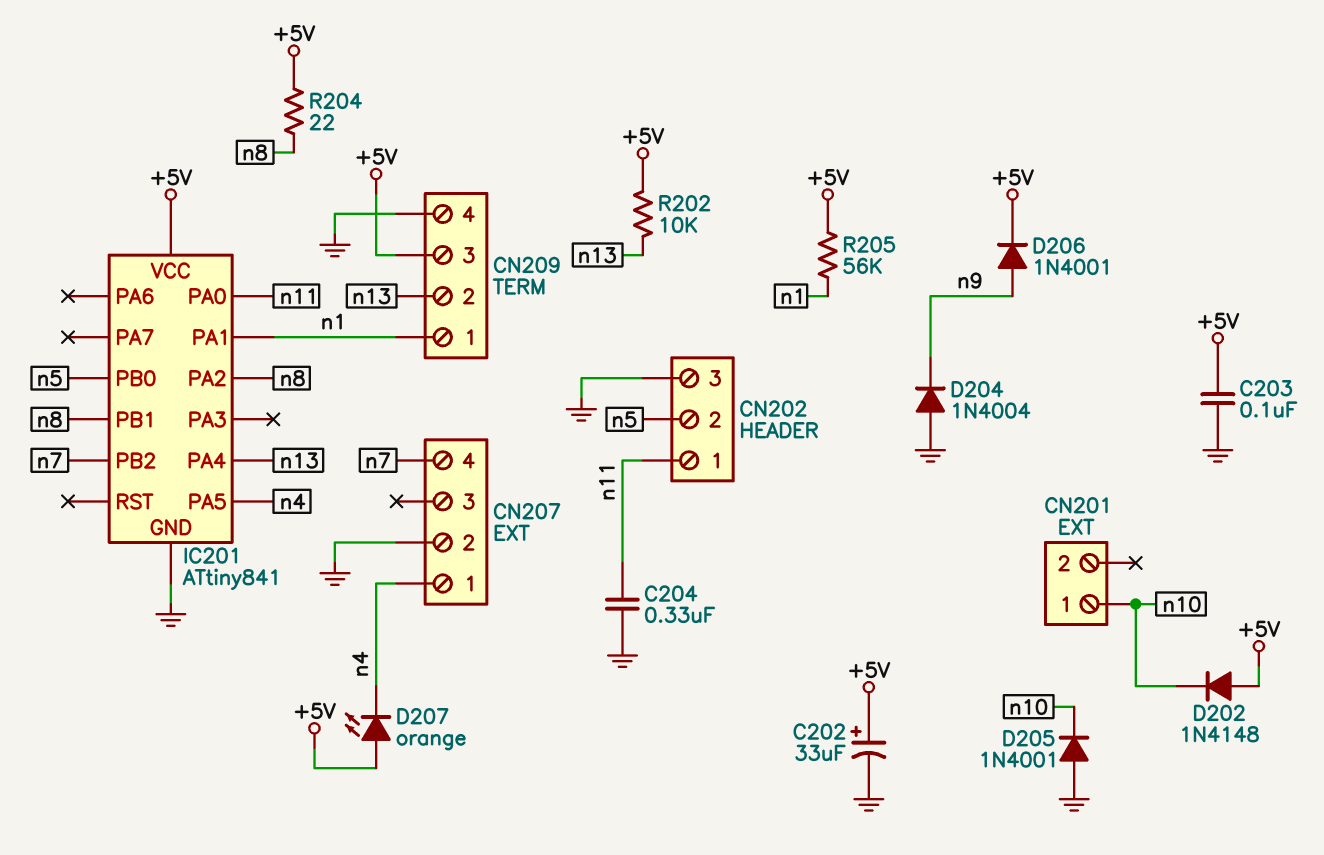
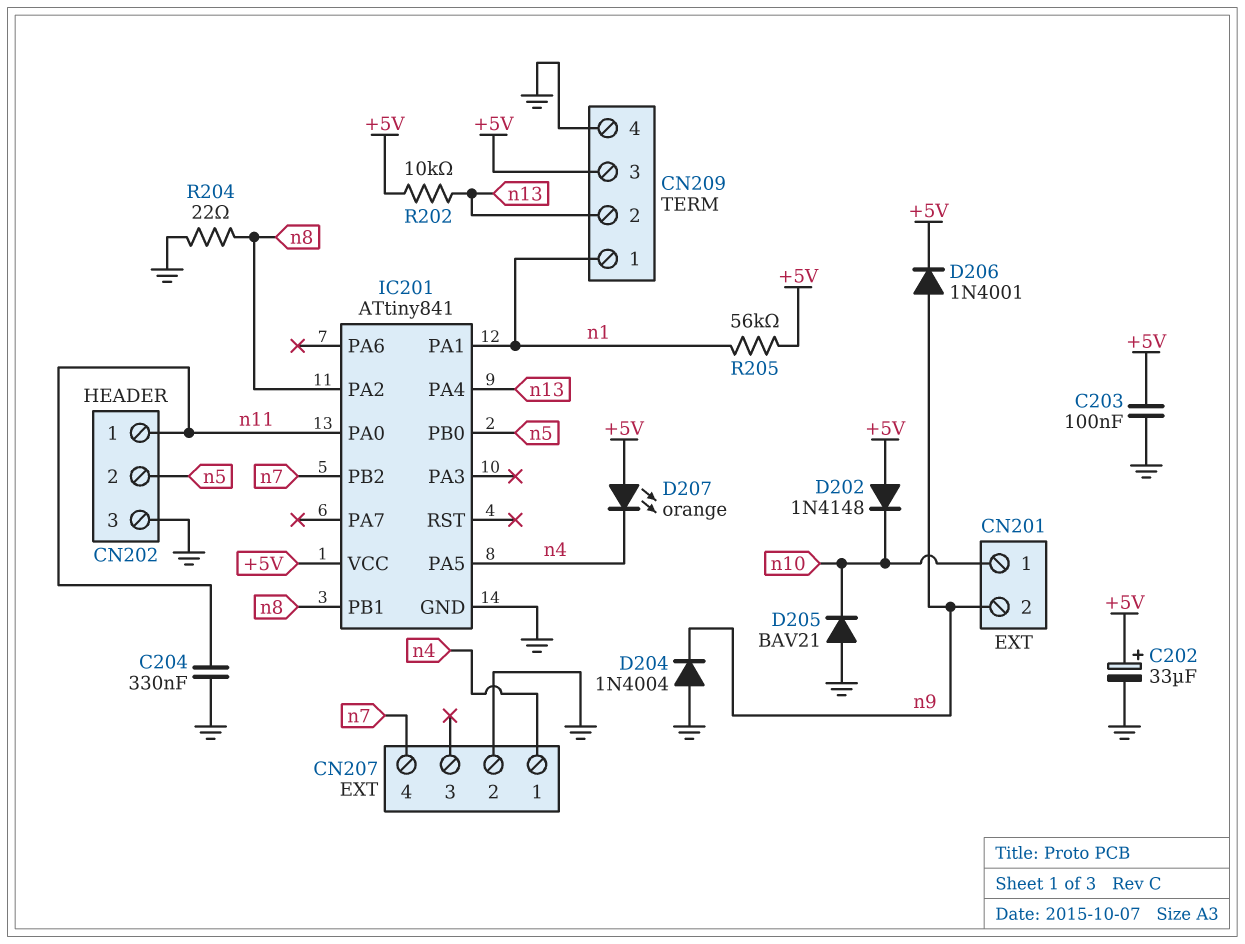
CN201 pin 2: none -> n9
D205: diode 1N4001 (A GND, K n10) -> diode BAV21 (A GND, K n10)
R204: 22 (+5V, n8) -> 22 (GND, n8)

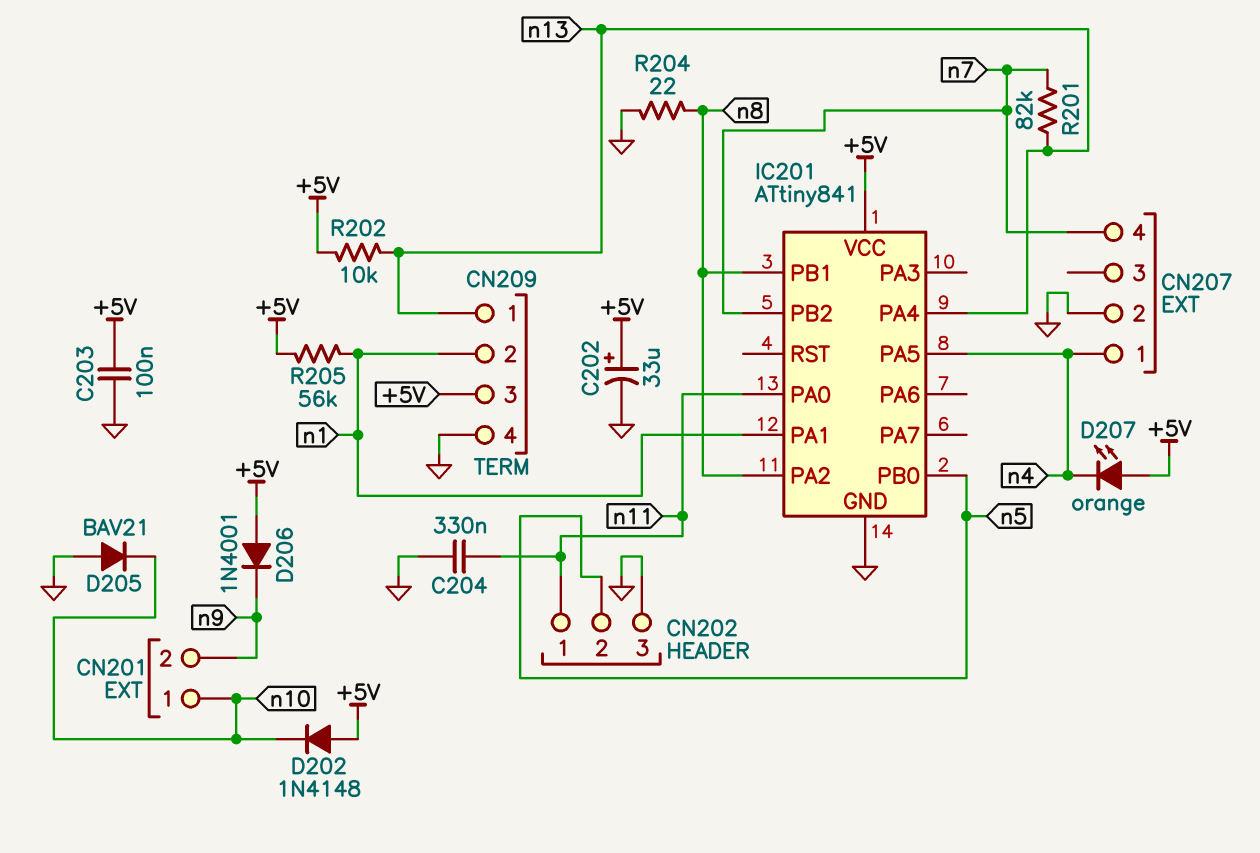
CN209 pin 1: n1 -> n13
CN209 pin 2: n13 -> n1
D204: diode 1N4004 (A GND, K n9) -> none
D206: diode 1N4001 (A n9, K +5V) -> diode 1N4001 (A +5V, K n9)
R201: none -> 82k (n7, n13)

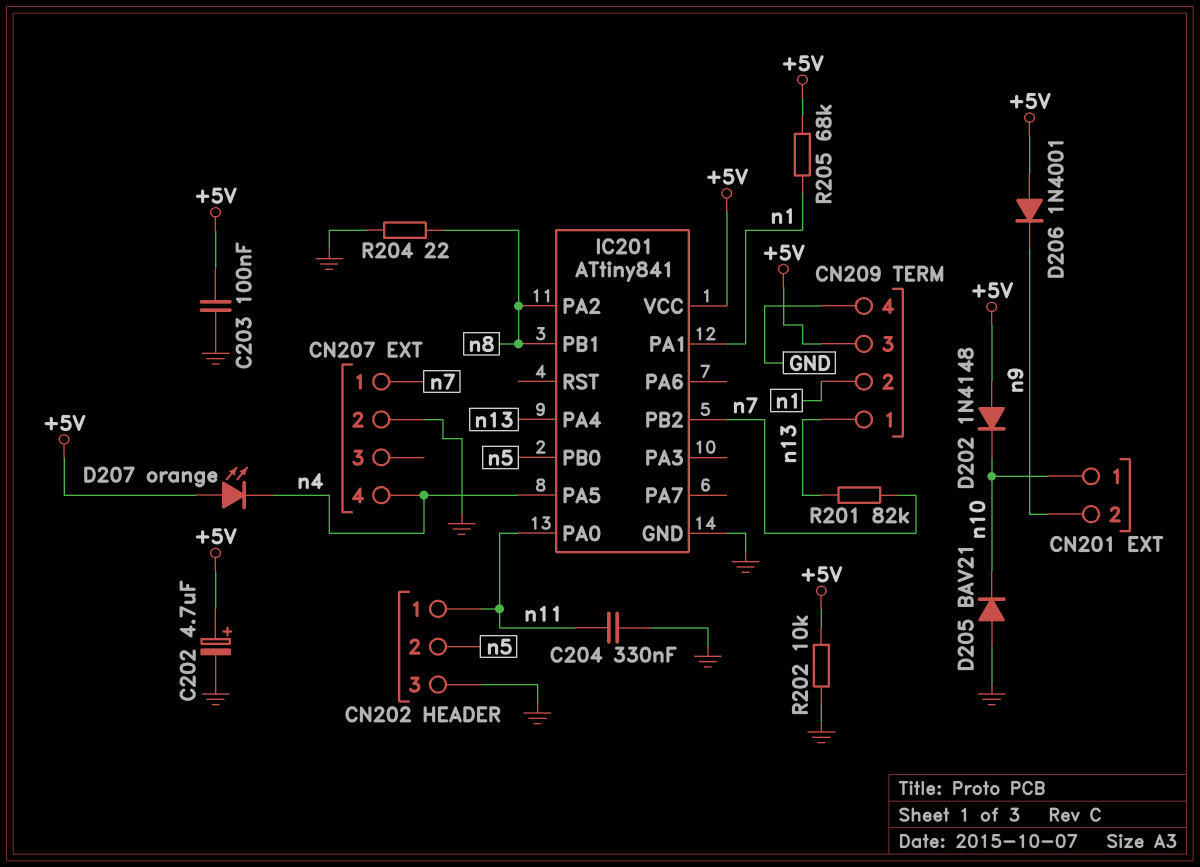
C202: 33uF (plus +5V, minus GND) -> 4.7uF (plus +5V, minus GND)
CN207 pin 1: n4 -> n7
CN207 pin 4: n7 -> n4
R202: 10k (+5V, n13) -> 10k (+5V, GND)
R205: 56k (+5V, n1) -> 68k (+5V, n1)

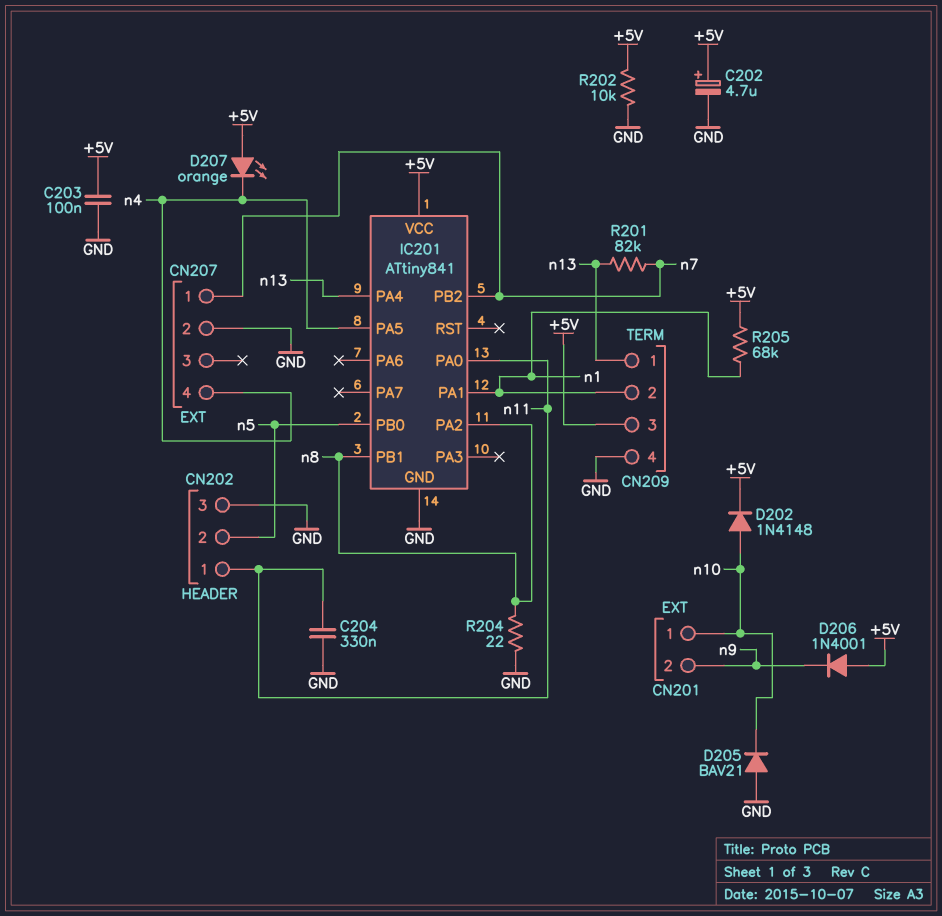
D202: diode 1N4148 (A +5V, K n10) -> diode 1N4148 (A n10, K +5V)

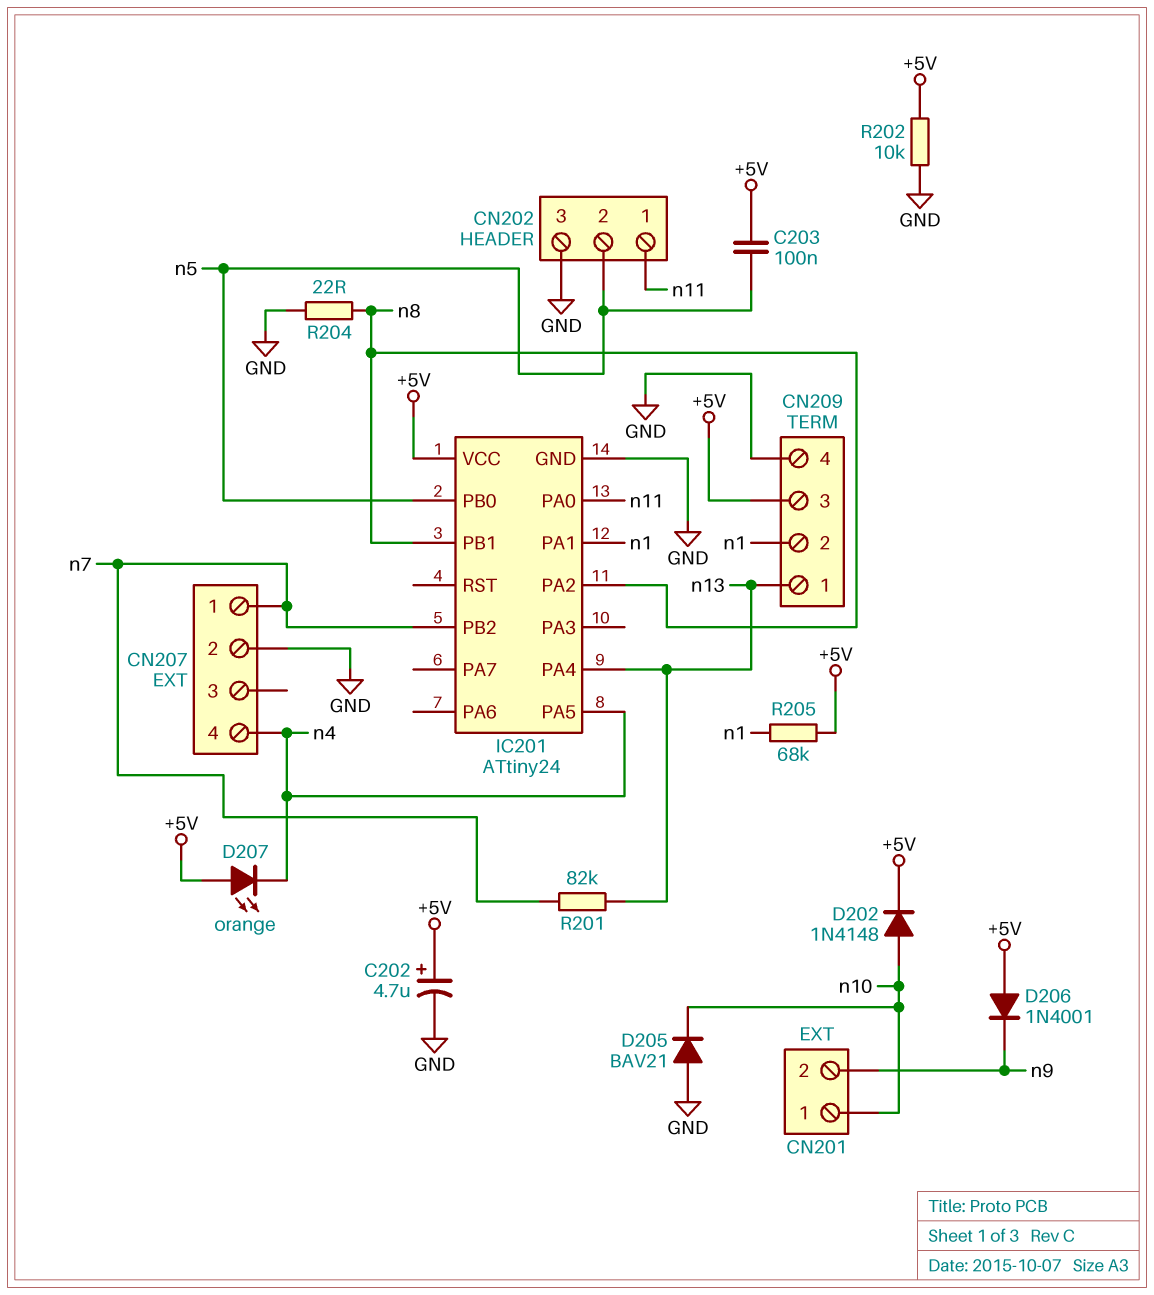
C203: 100nF (+5V, GND) -> 100nF (+5V, n5)
C204: 330nF (GND, n11) -> none
IC201: ATtiny841 -> ATtiny24

